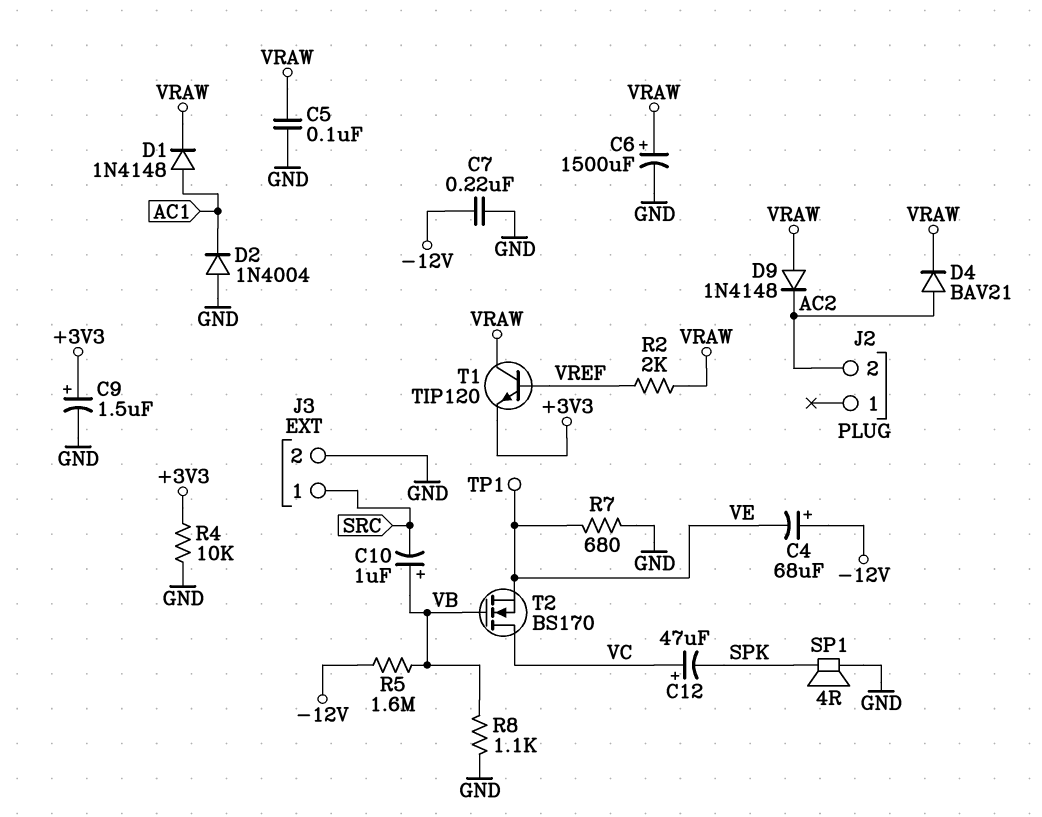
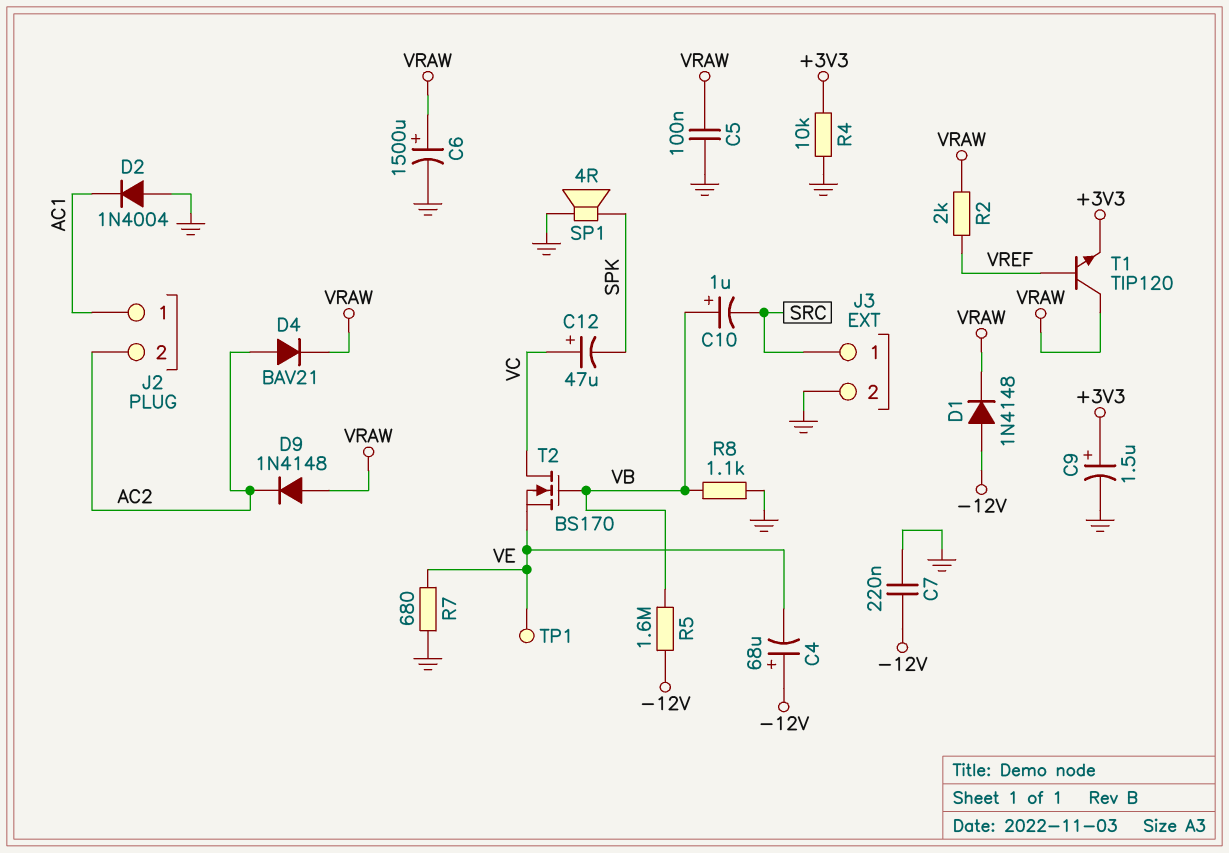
D1: diode 1N4148 (A AC1, K VRAW) -> diode 1N4148 (A -12V, K VRAW)
J2 pin 1: none -> AC1

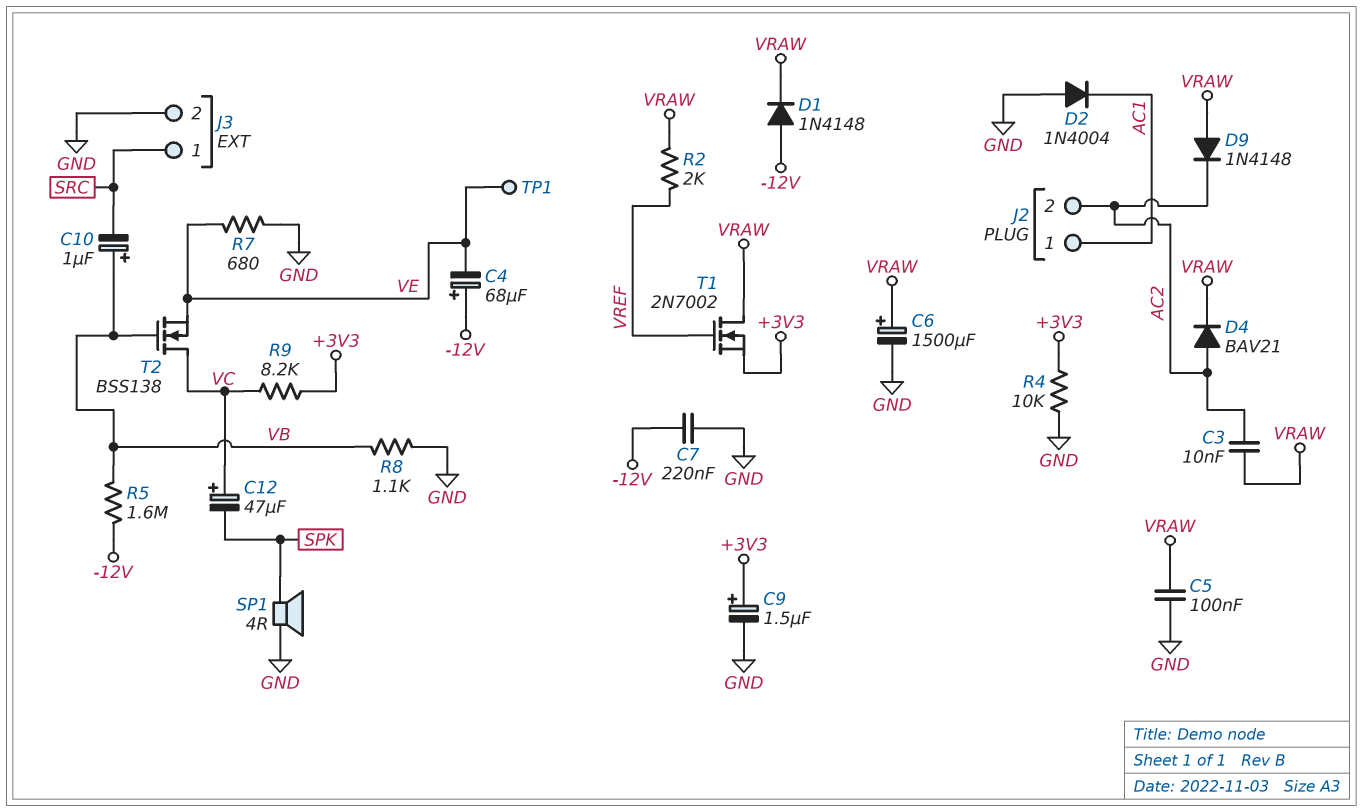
C3: none -> 10nF (AC2, VRAW)
R9: none -> 8.2k (+3V3, VC)
T1: NPN TIP120 (B VREF, C VRAW, E +3V3) -> NMOS 2N7002 (G VREF, D VRAW, S +3V3)
T2: NMOS BS170 (G VB, D VC, S VE) -> NMOS BSS138 (G VB, D VC, S VE)

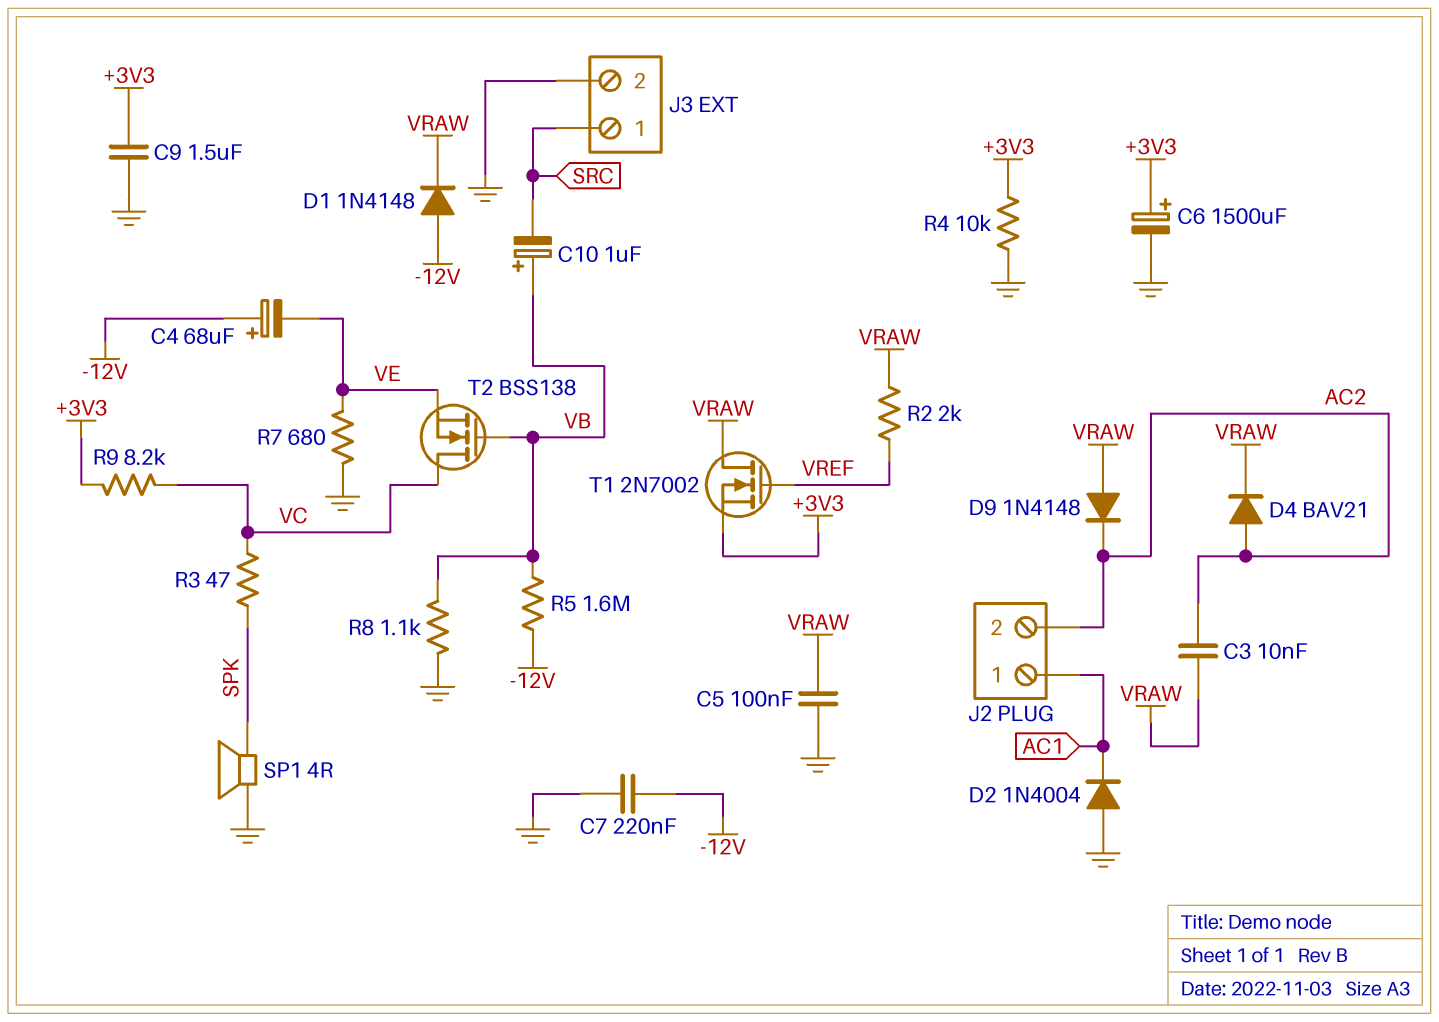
C6: 1500uF (plus VRAW, minus GND) -> 1500uF (plus +3V3, minus GND)
C9: 1.5uF (plus +3V3, minus GND) -> 1.5uF (+3V3, GND)
C12: 47uF (plus VC, minus SPK) -> none
R3: none -> 47 (SPK, VC)
TP1: test point (VE) -> none

